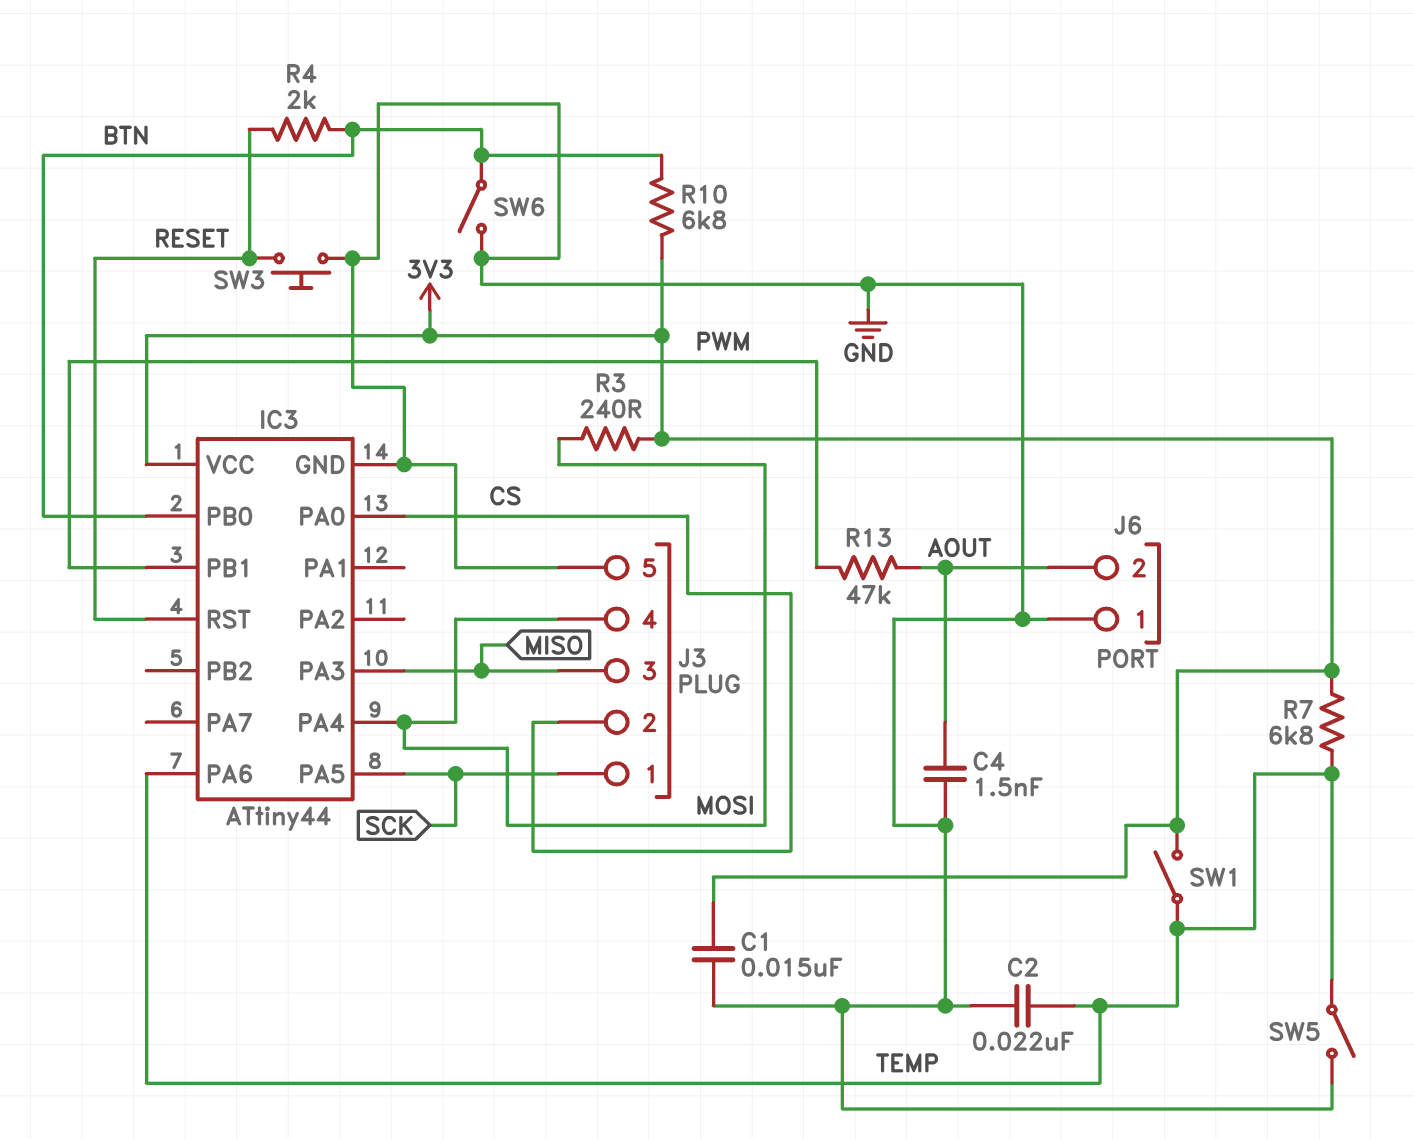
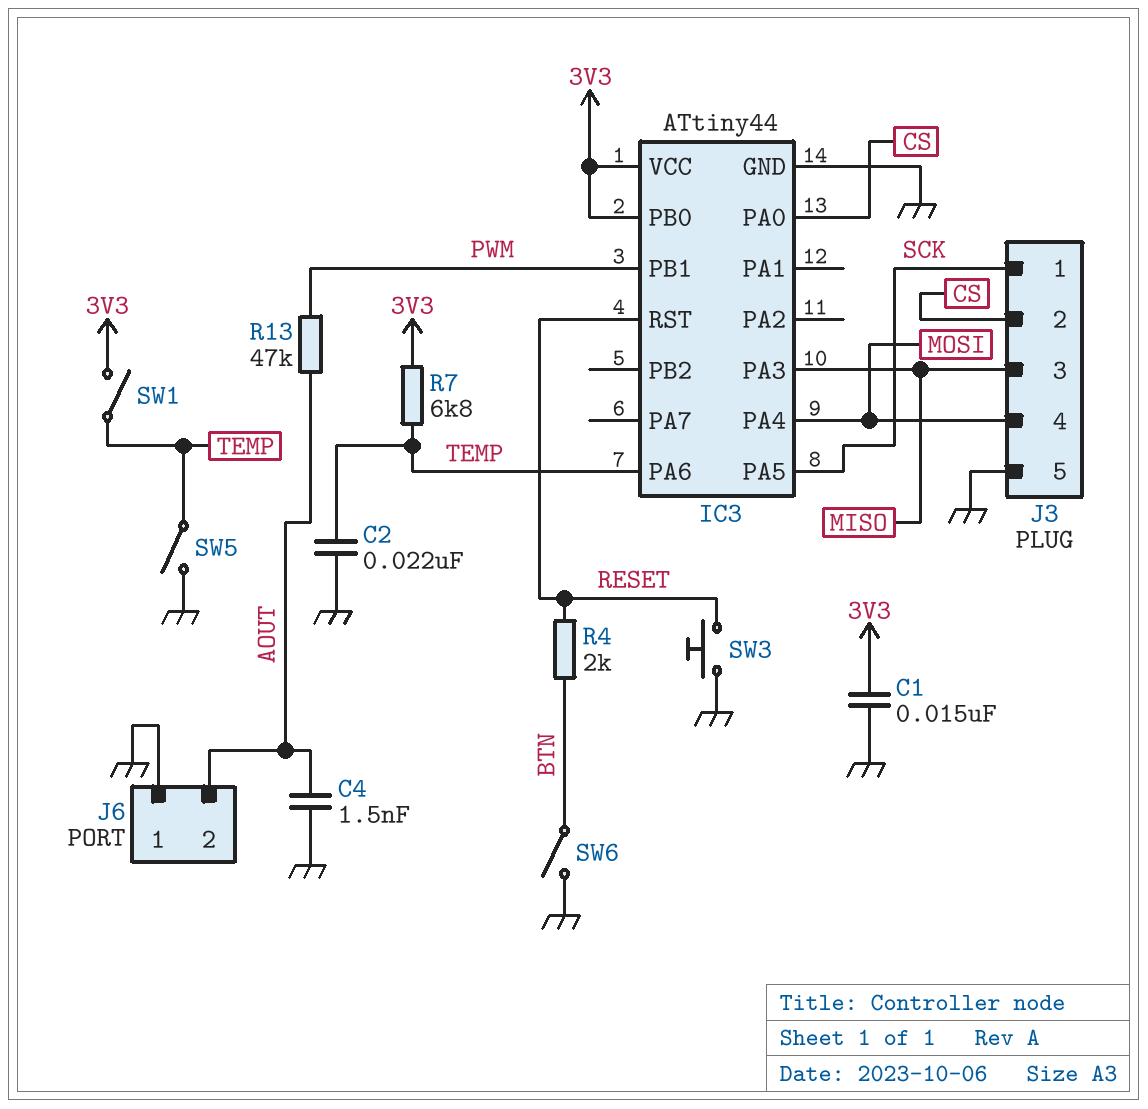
IC3 pin PB0: BTN -> 3V3
R3: 240 (3V3, MOSI) -> none
R10: 6.8k (3V3, BTN) -> none

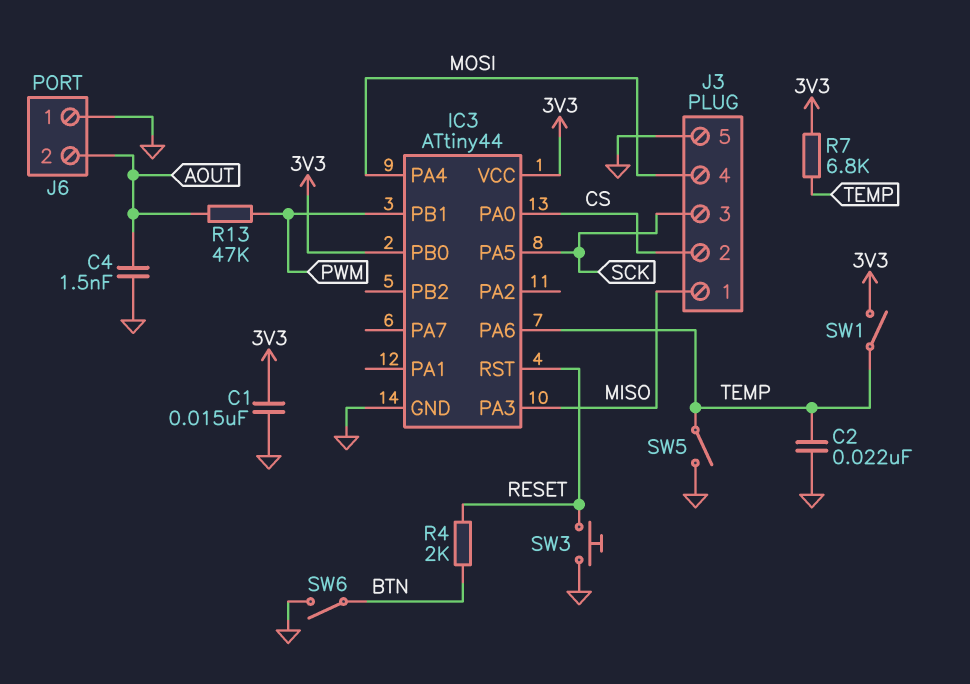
J3 pin 1: SCK -> MISO
J3 pin 3: MISO -> SCK

